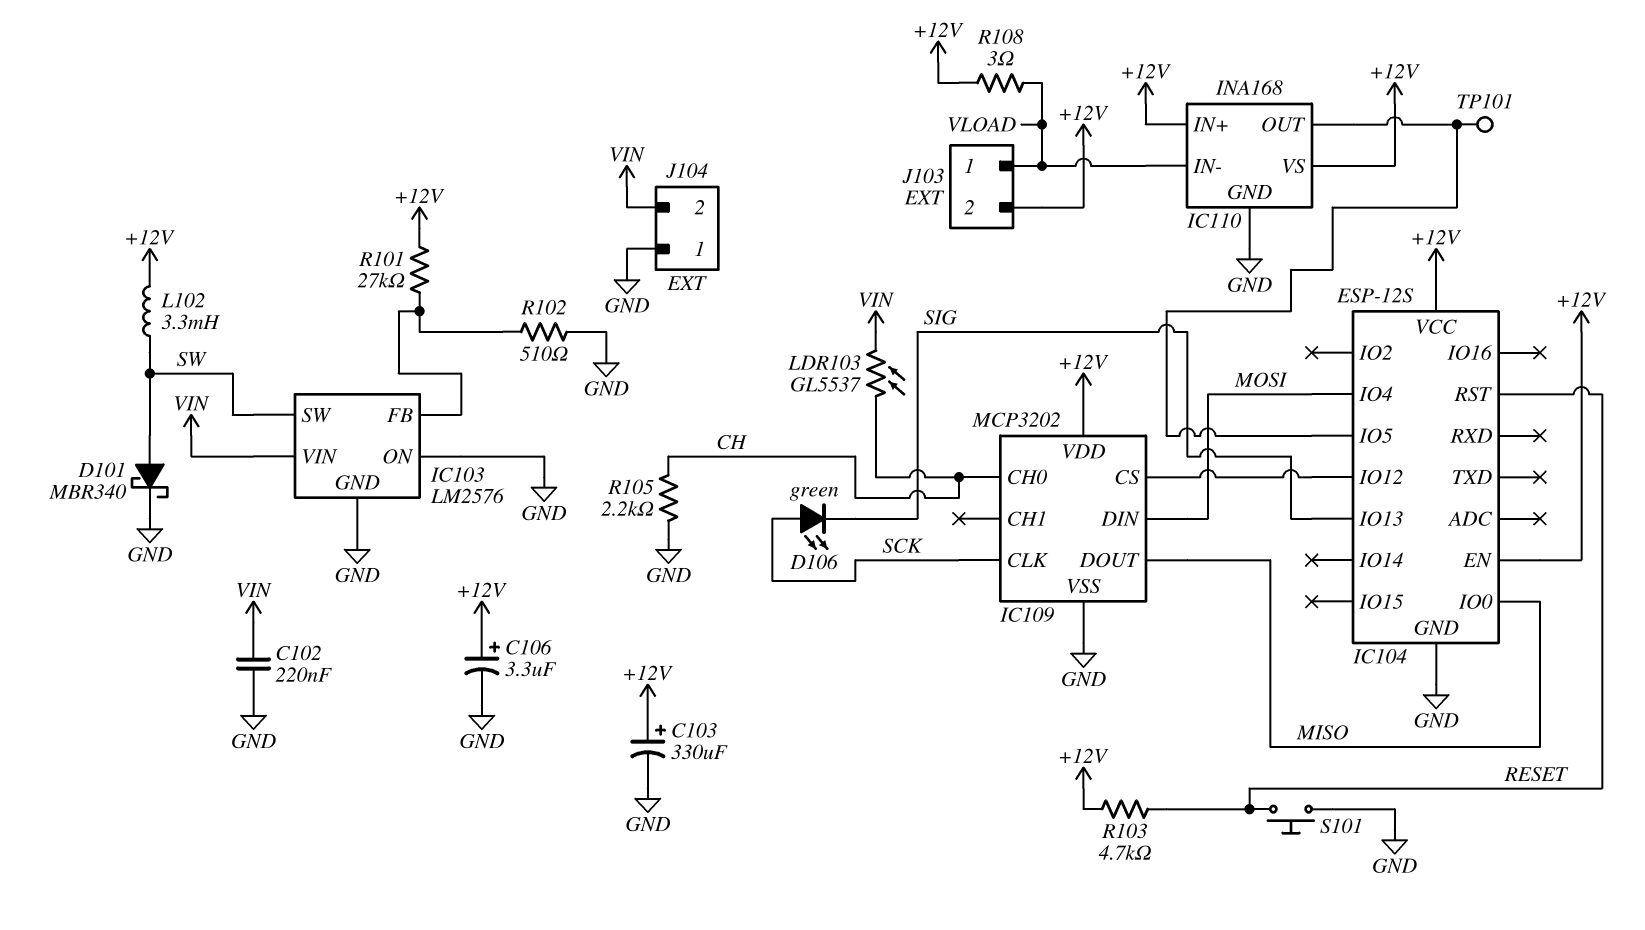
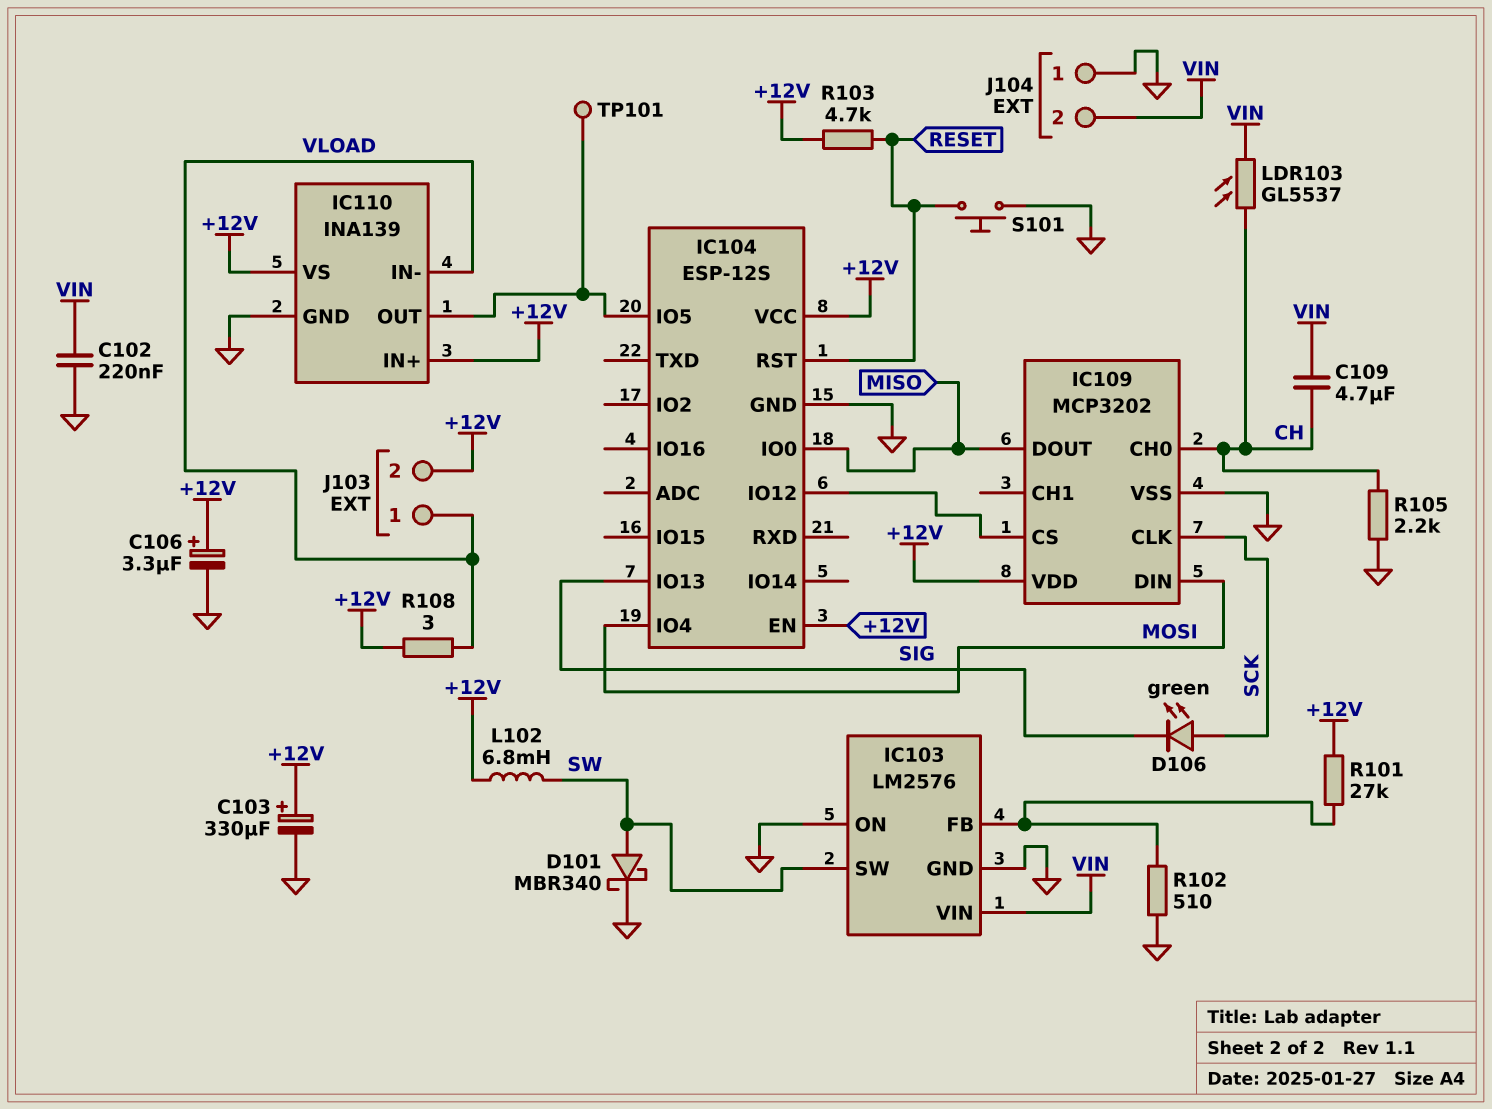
C109: none -> 4.7uF (CH, VIN)
IC110: INA168 -> INA139
L102: 3.3mH (+12V, SW) -> 6.8mH (+12V, SW)

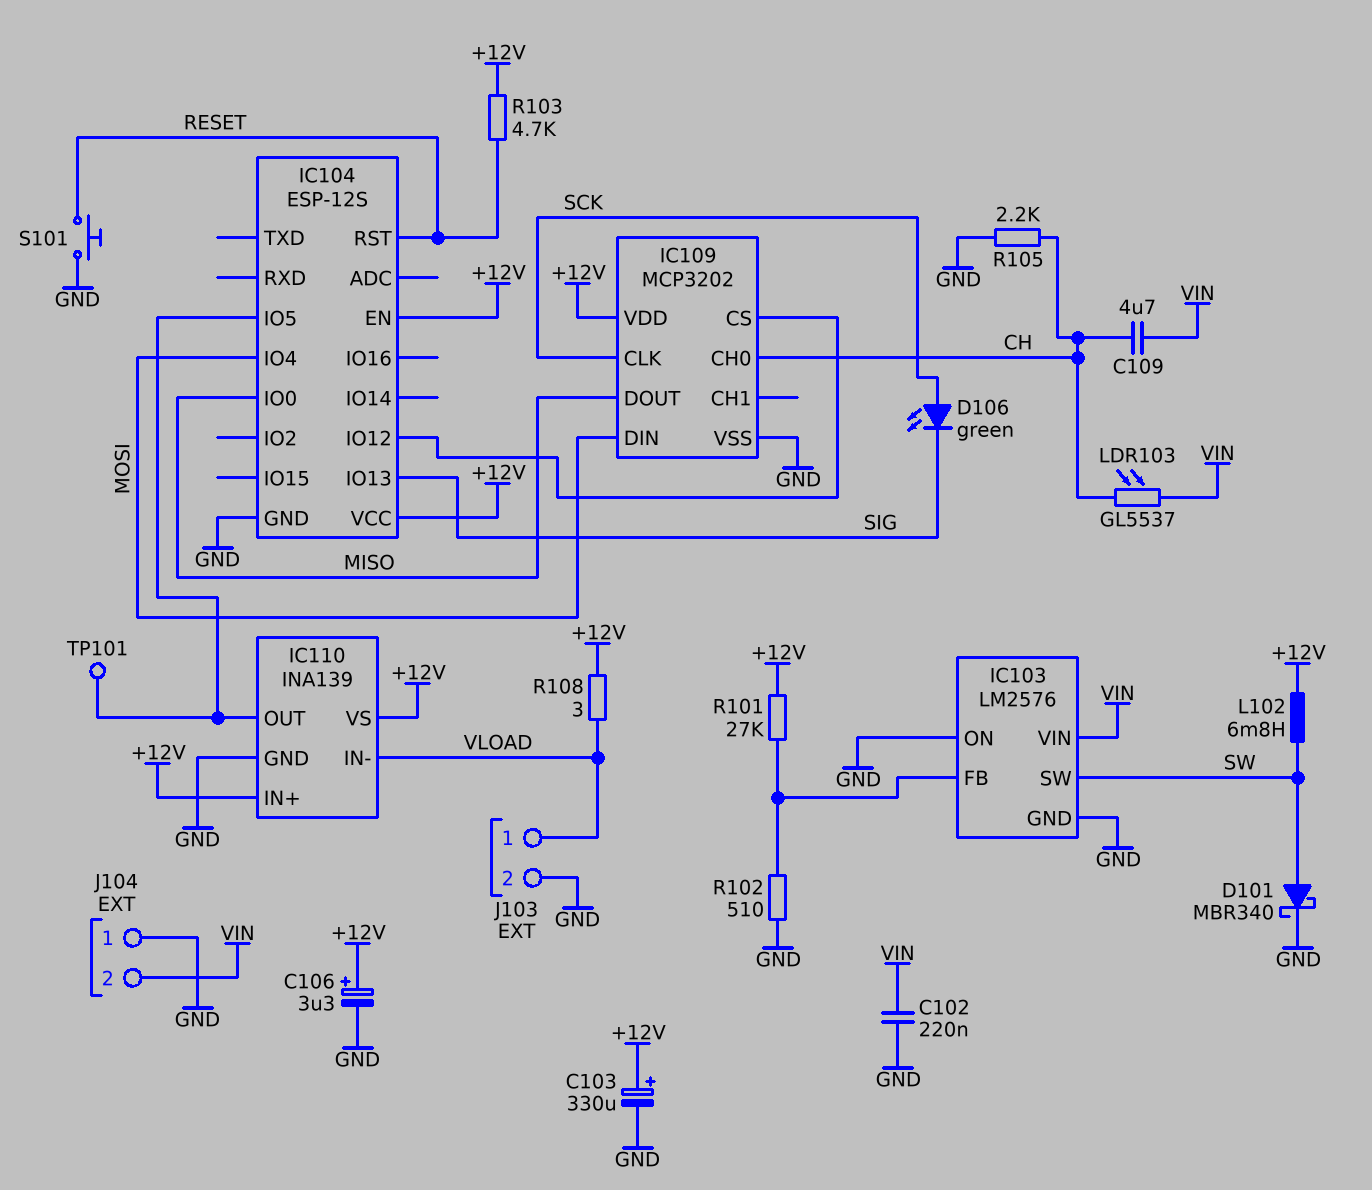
J103 pin 2: +12V -> GND

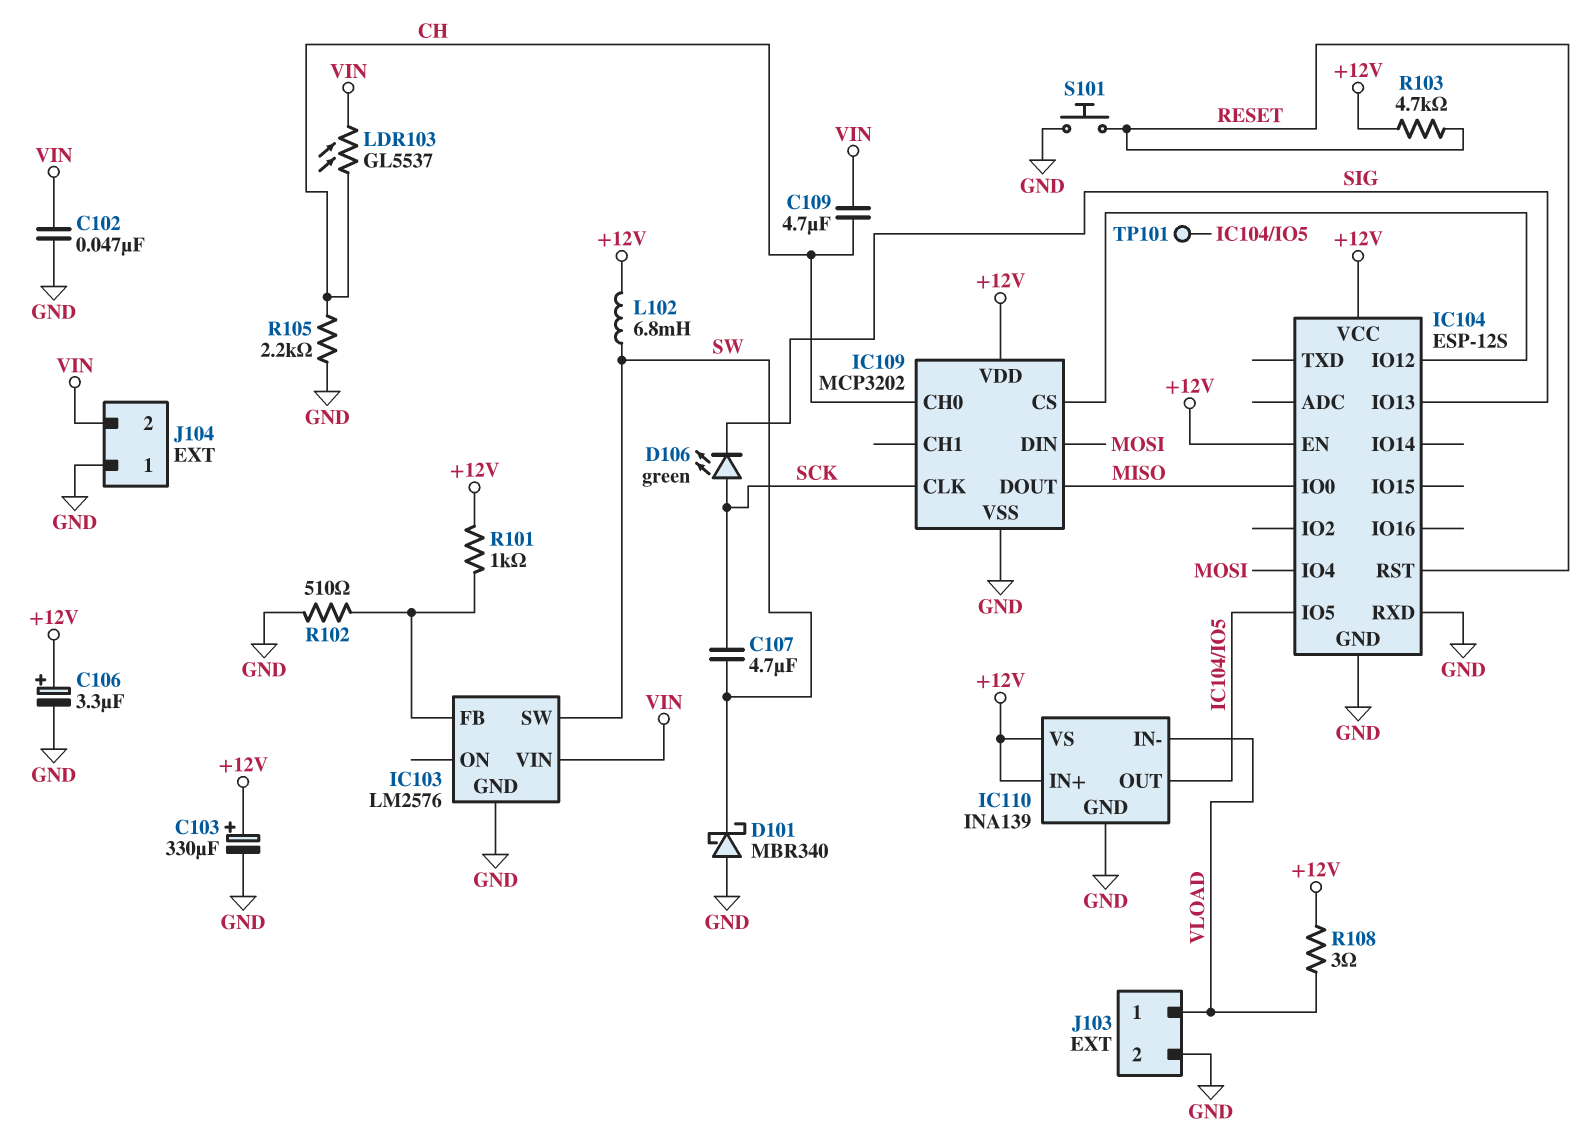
C102: 220nF (GND, VIN) -> 47nF (GND, VIN)
C107: none -> 4.7uF (SCK, SW)
D101: schottky MBR340 (A SW, K GND) -> schottky MBR340 (A GND, K SW)
IC103 pin ON: GND -> none
IC104 pin RXD: none -> GND
R101: 27k (+12V, IC103/FB) -> 1k (+12V, IC103/FB)

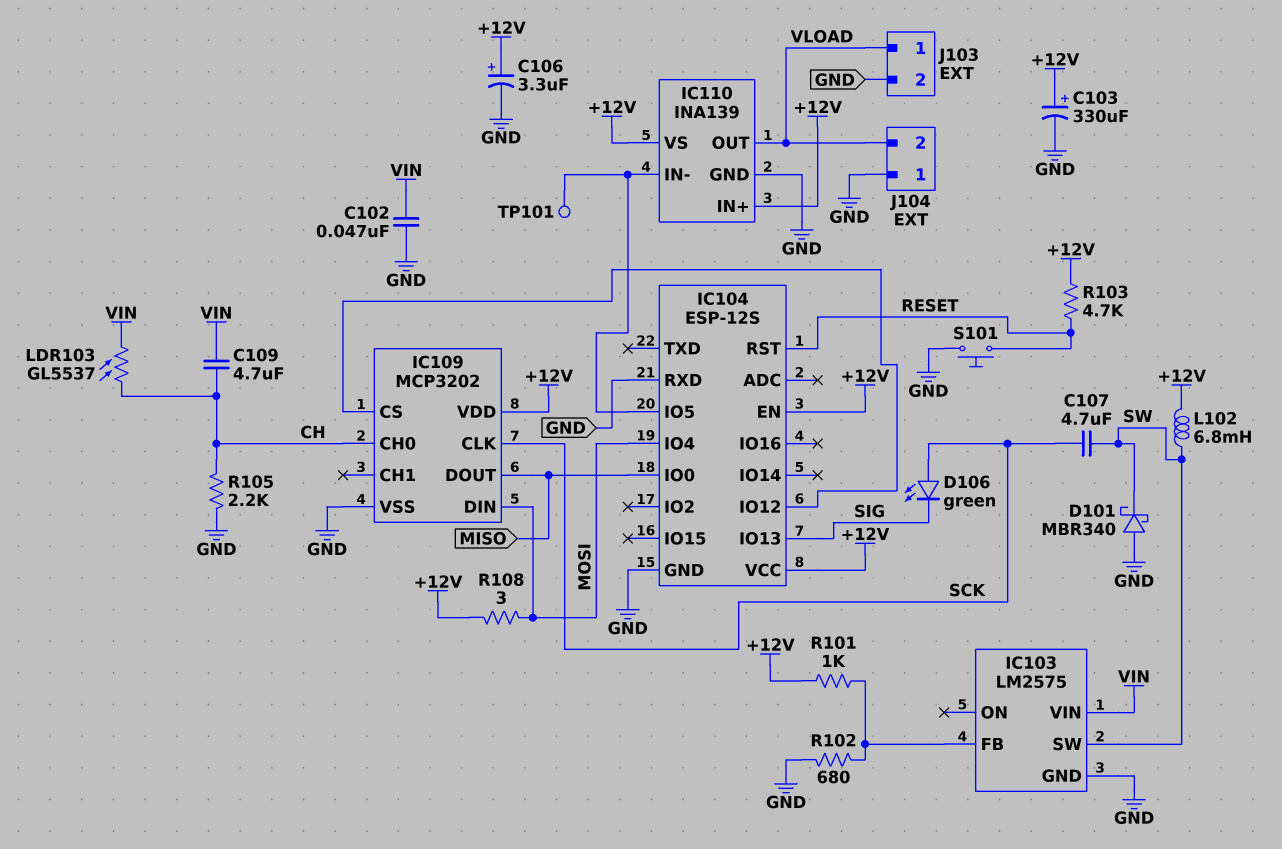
IC103: LM2576 -> LM2575
IC110 pin IN-: VLOAD -> IC104/IO5
IC110 pin OUT: IC104/IO5 -> VLOAD
J104 pin 2: VIN -> VLOAD
R102: 510 (GND, IC103/FB) -> 680 (GND, IC103/FB)
R108: 3 (+12V, VLOAD) -> 3 (+12V, MOSI)

